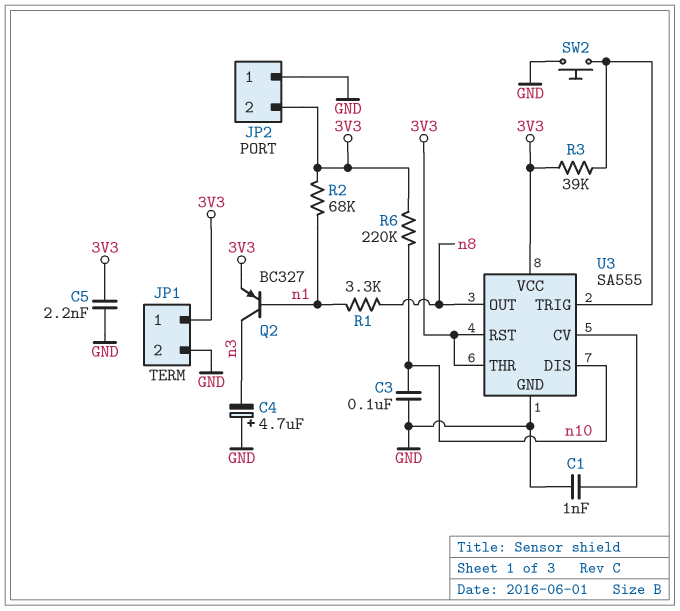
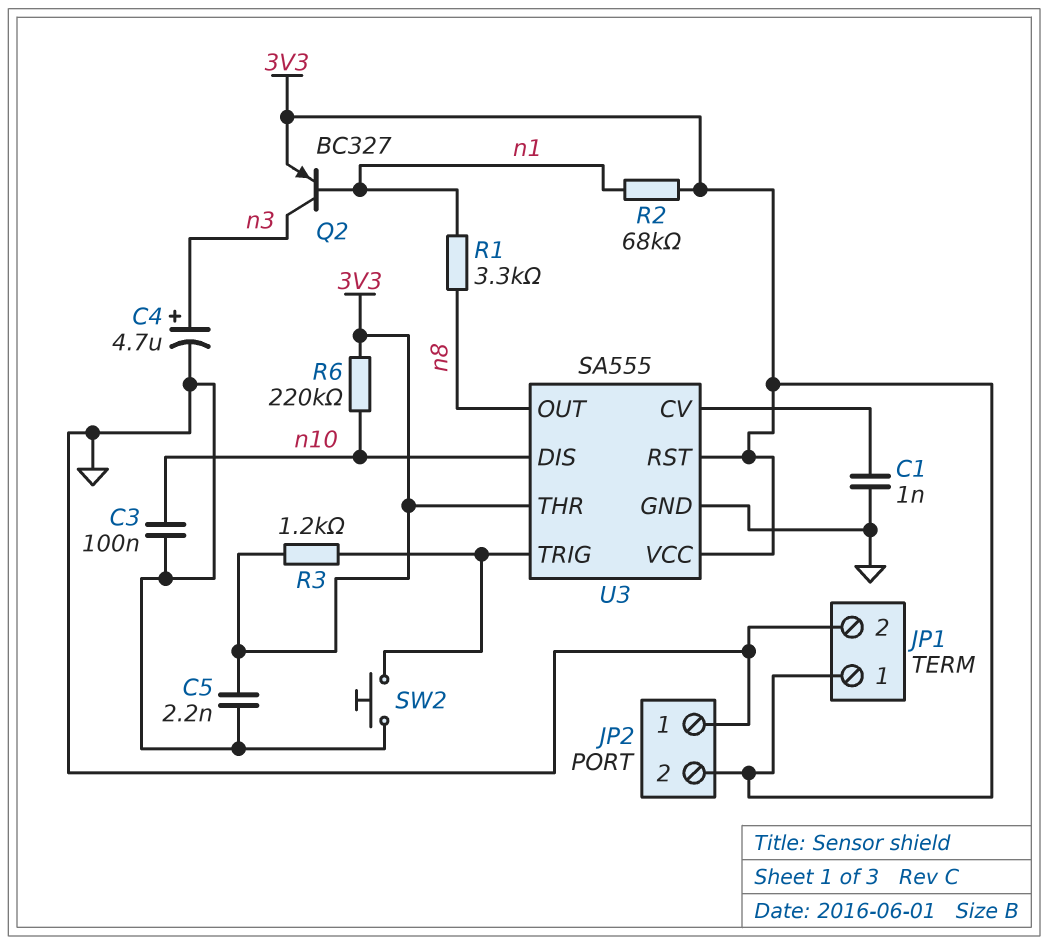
C4: 4.7uF (plus GND, minus n3) -> 4.7uF (plus n3, minus GND)
R3: 39k (3V3, U3/TRIG) -> 1.2k (3V3, U3/TRIG)

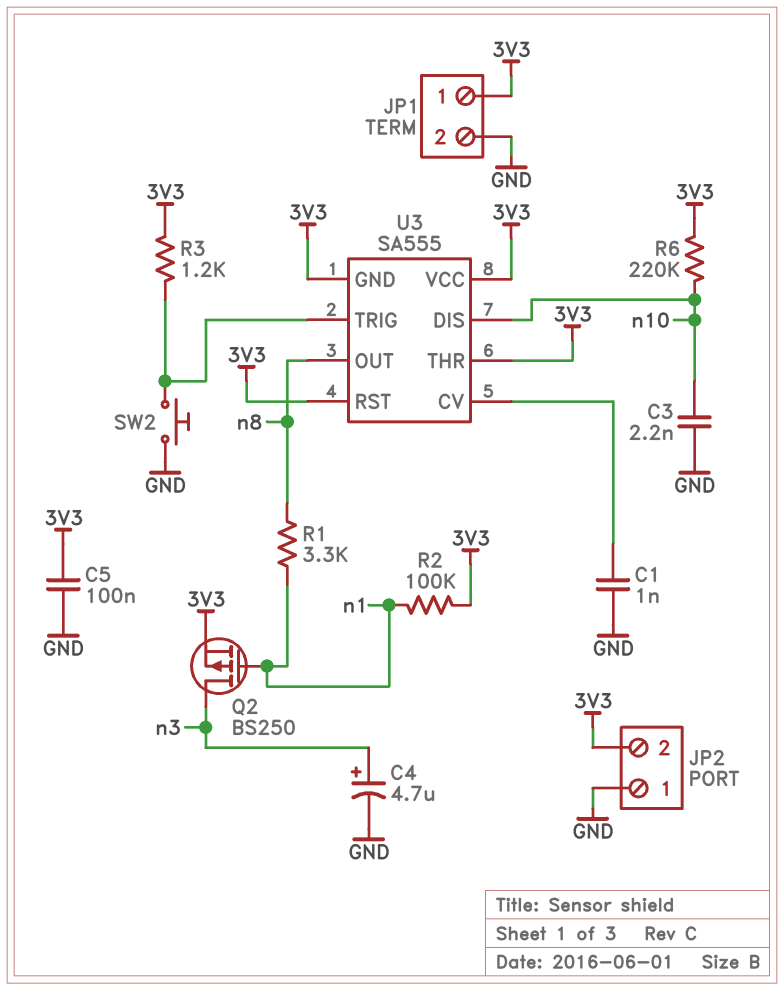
C3: 100nF (GND, n10) -> 2.2nF (GND, n10)
C5: 2.2nF (3V3, GND) -> 100nF (3V3, GND)
Q2: PNP BC327 (B n1, C n3, E 3V3) -> PMOS BS250 (G n1, D n3, S 3V3)
R2: 68k (3V3, n1) -> 100k (3V3, n1)
U3 pin GND: GND -> 3V3

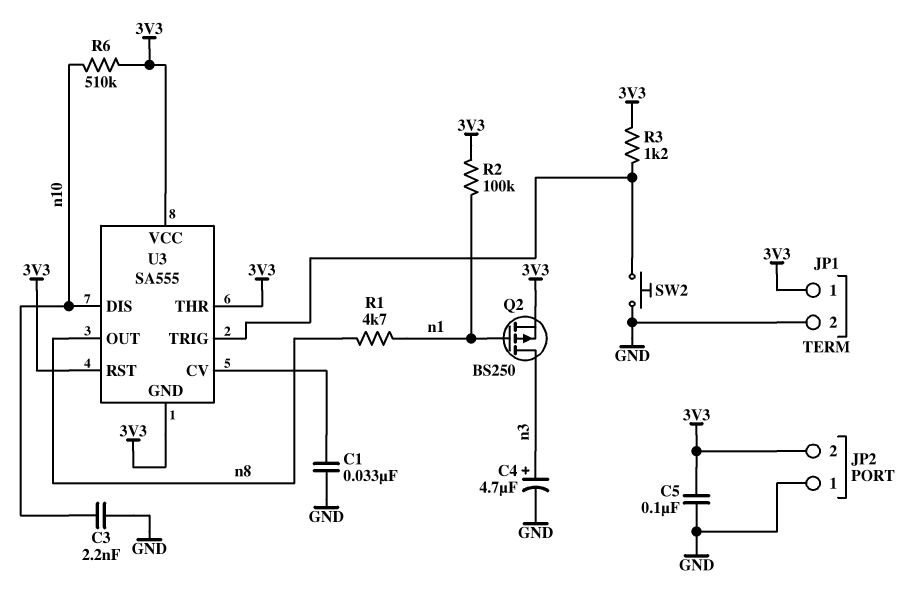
C1: 1nF (GND, U3/CV) -> 33nF (GND, U3/CV)
R1: 3.3k (n1, n8) -> 4.7k (n1, n8)
R6: 220k (3V3, n10) -> 510k (3V3, n10)

